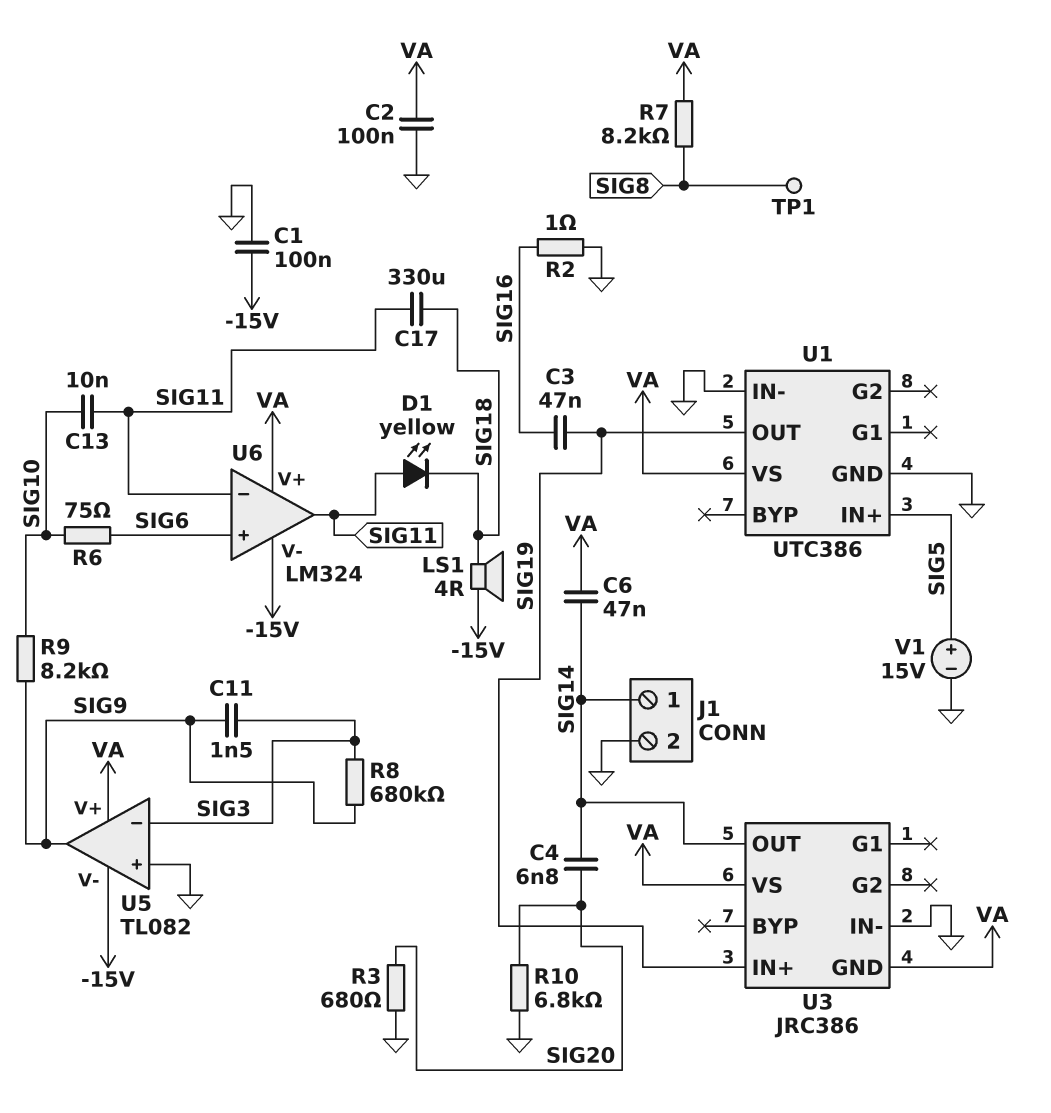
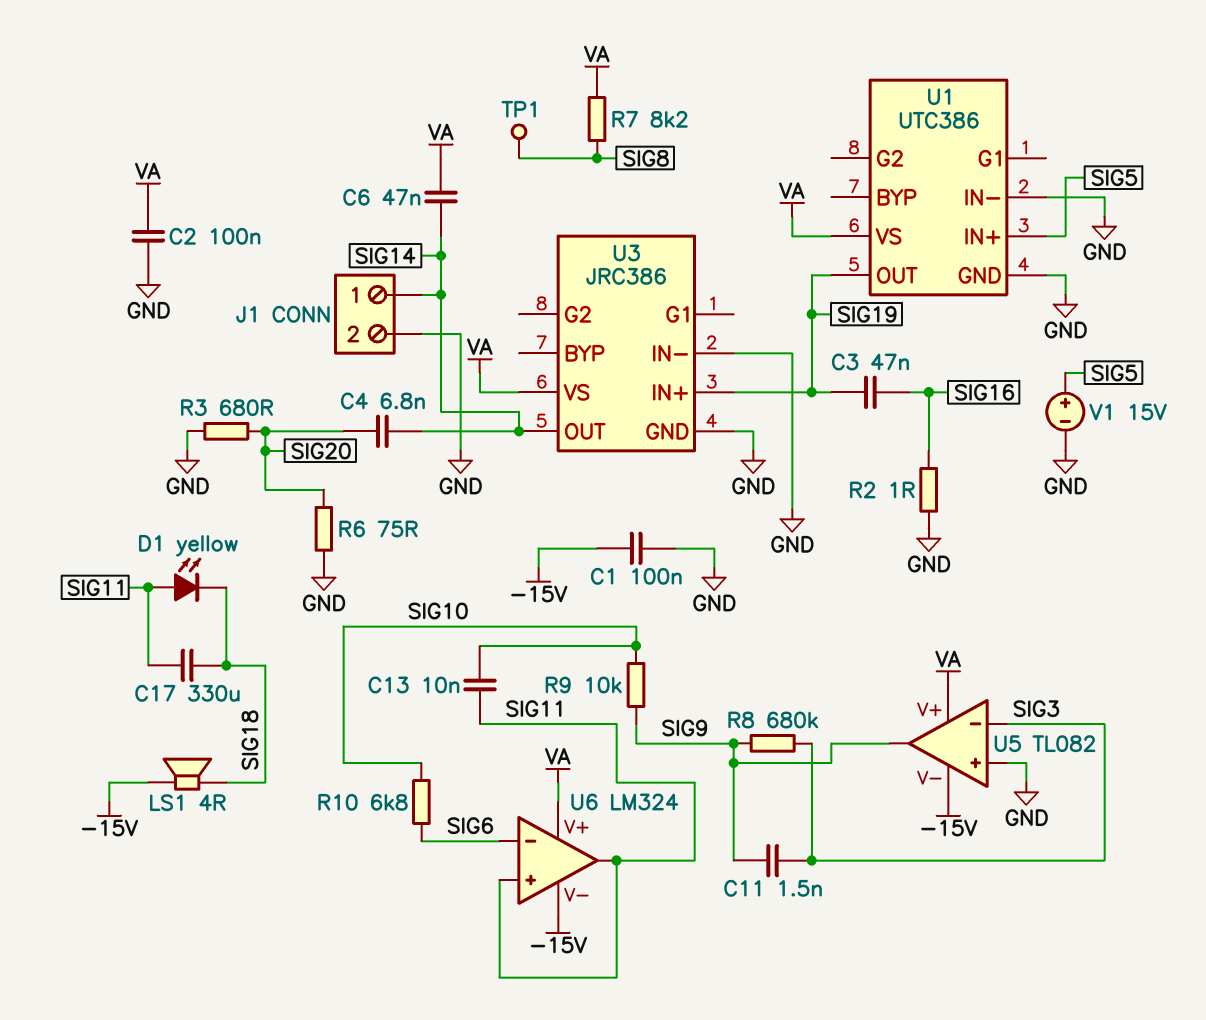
R6: 75 (SIG6, SIG10) -> 75 (GND, SIG20)
R9: 8.2k (SIG9, SIG10) -> 10k (SIG9, SIG10)
R10: 6.8k (GND, SIG20) -> 6.8k (SIG6, SIG10)
U3 pin GND: VA -> GND
U6 pin in+: SIG6 -> SIG11
U6 pin in-: SIG11 -> SIG6

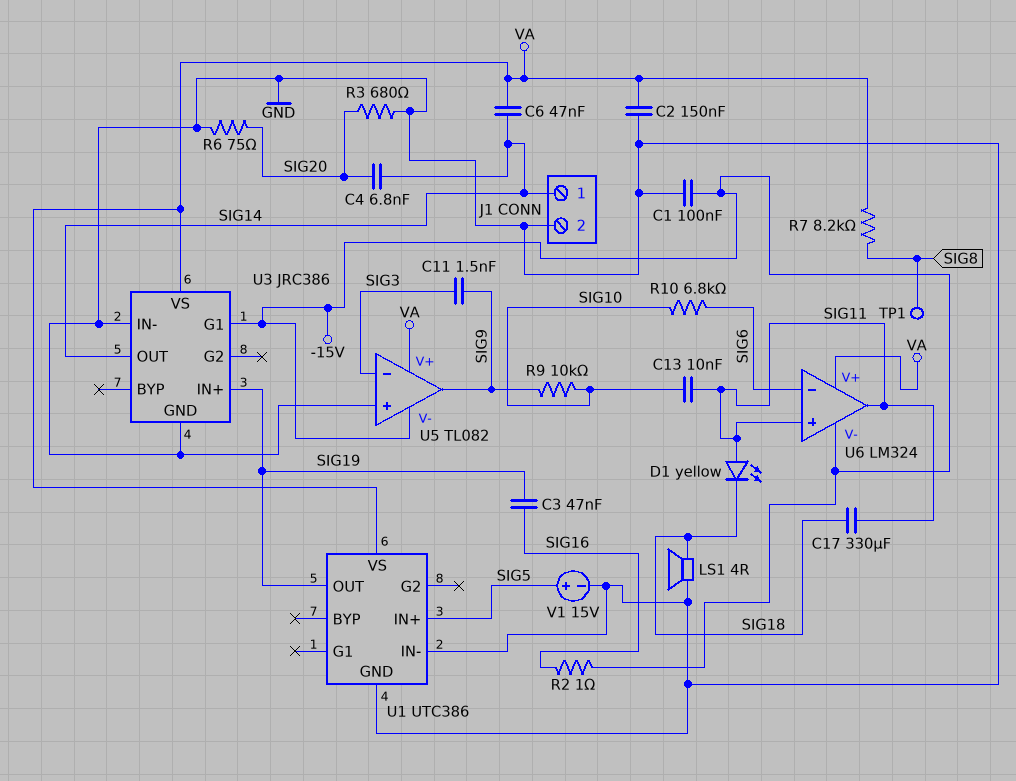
C2: 100nF (GND, VA) -> 150nF (GND, VA)
LS1: speaker 4R (-15V, SIG18) -> speaker 4R (GND, SIG18)
R2: 1 (GND, SIG16) -> 1 (-15V, SIG16)
R8: 680k (SIG3, SIG9) -> none
U3 pin G1: none -> -15V

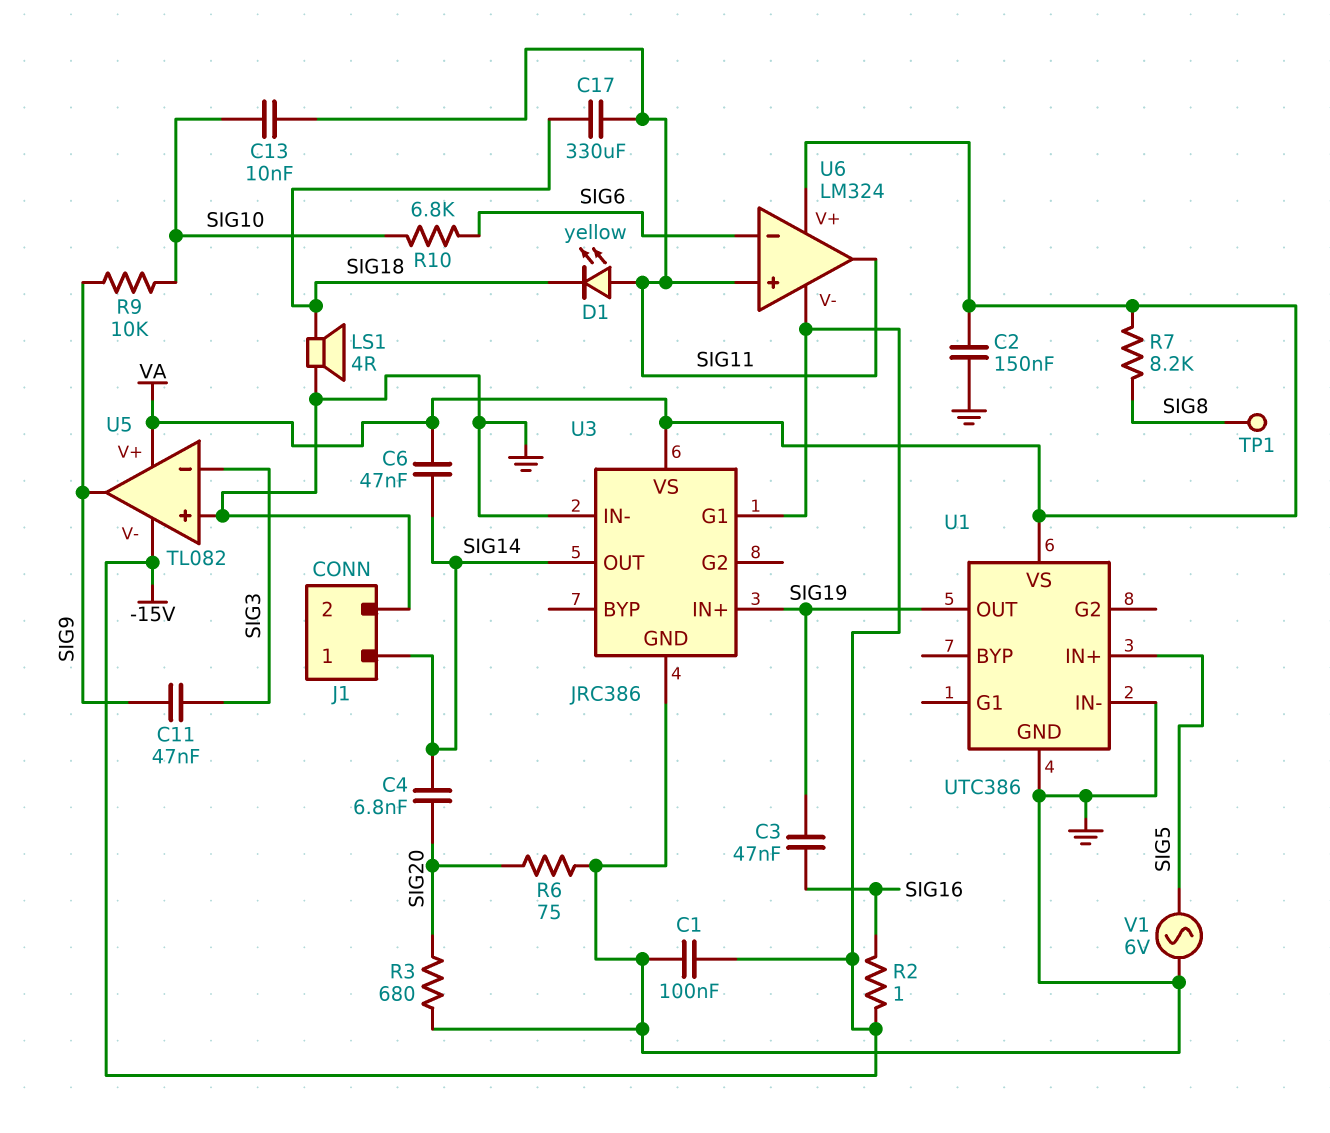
C11: 1.5nF (SIG3, SIG9) -> 47nF (SIG3, SIG9)
V1: 15V (plus SIG5, minus GND) -> AC 6V (GND, SIG5)

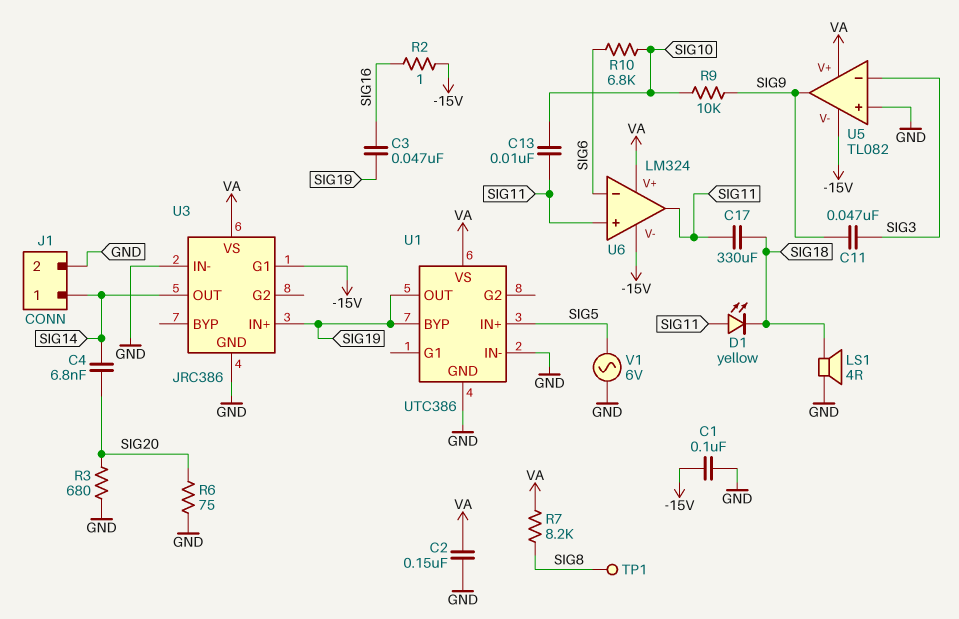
C6: 47nF (SIG14, VA) -> none
U1 pin BYP: none -> SIG19

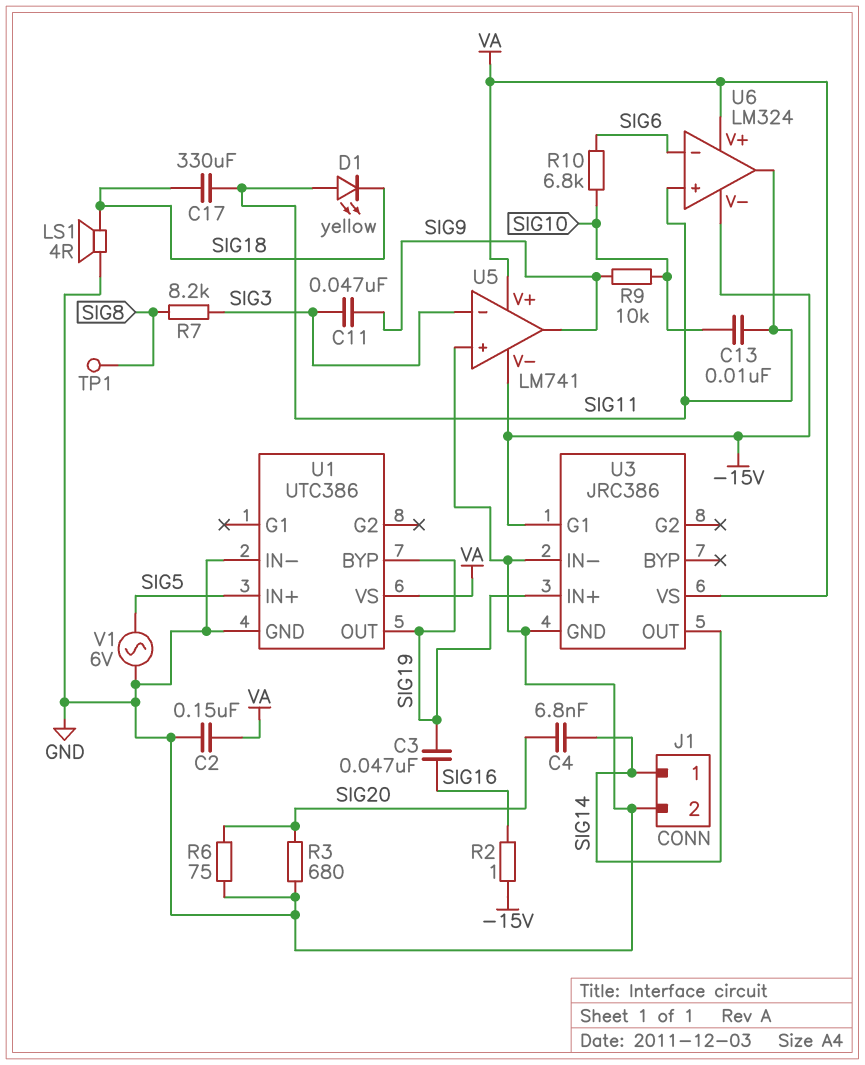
C1: 100nF (-15V, GND) -> none
R7: 8.2k (SIG8, VA) -> 8.2k (SIG3, SIG8)
U5: TL082 -> LM741

